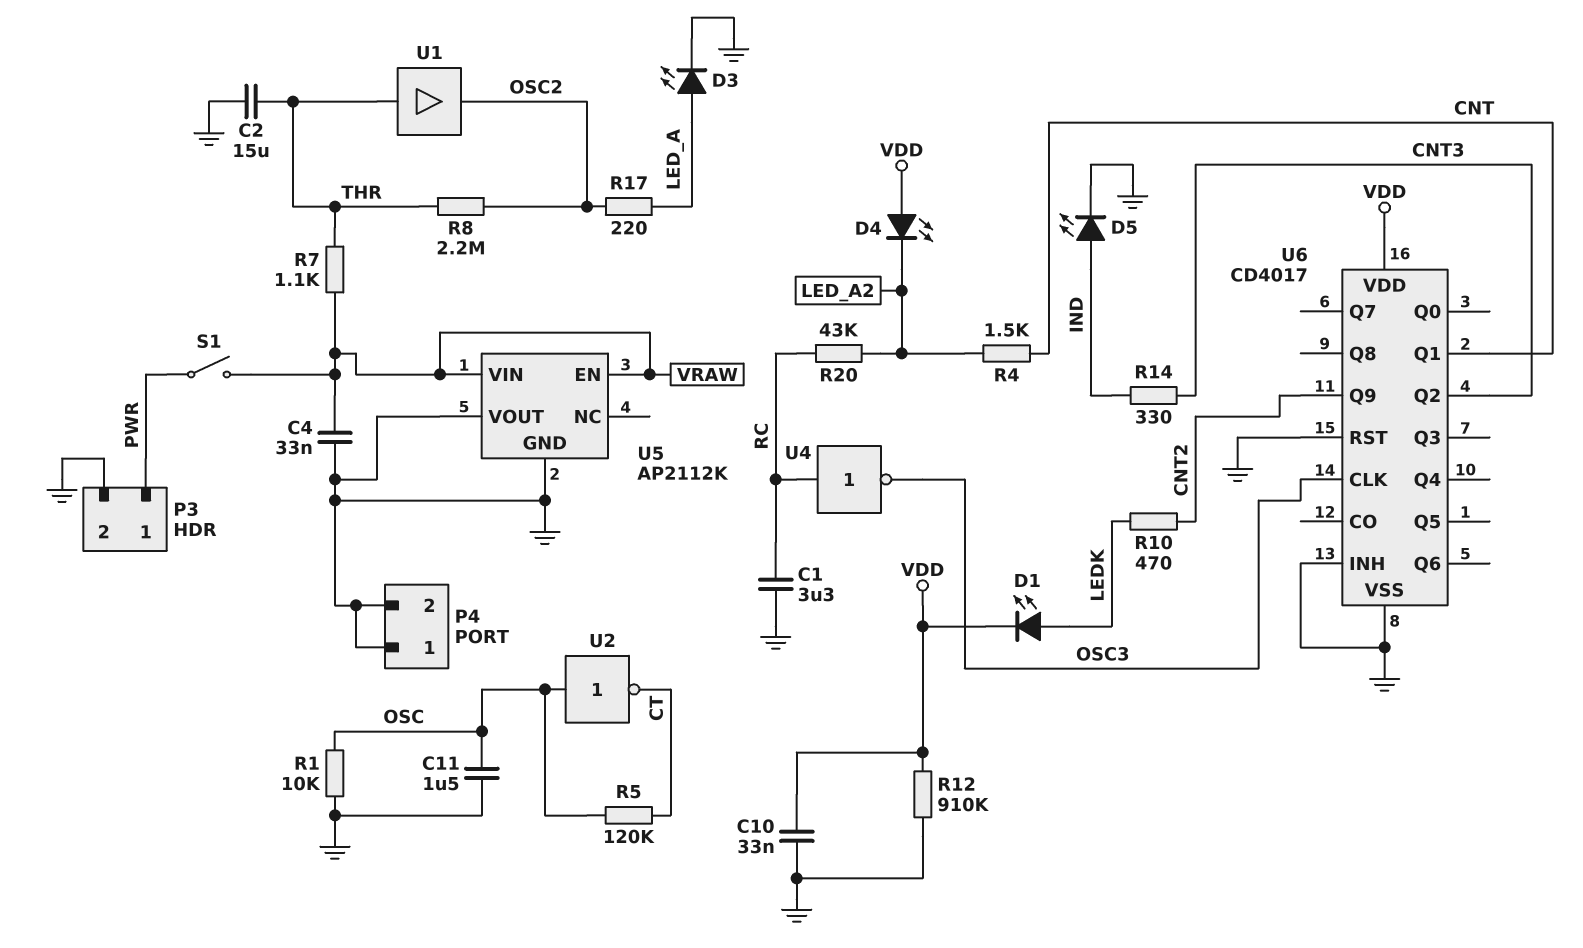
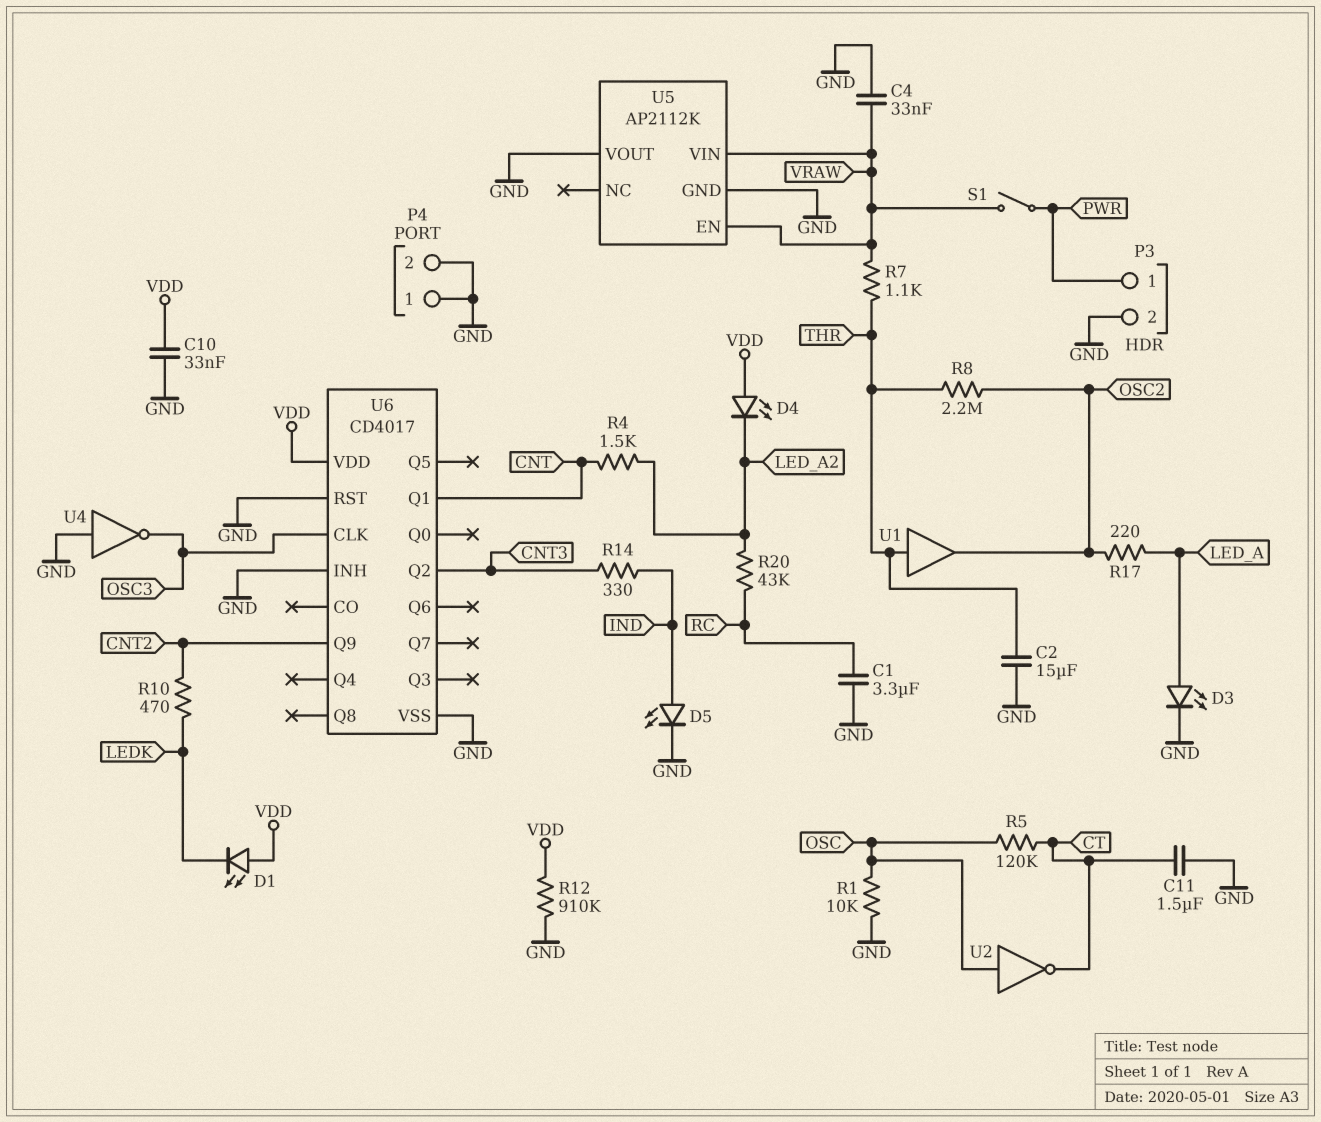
C11: 1.5uF (GND, OSC) -> 1.5uF (CT, GND)
D1: LED (A LEDK, K VDD) -> LED (A VDD, K LEDK)
U4: NOT (in RC, out OSC3) -> NOT (in GND, out OSC3)

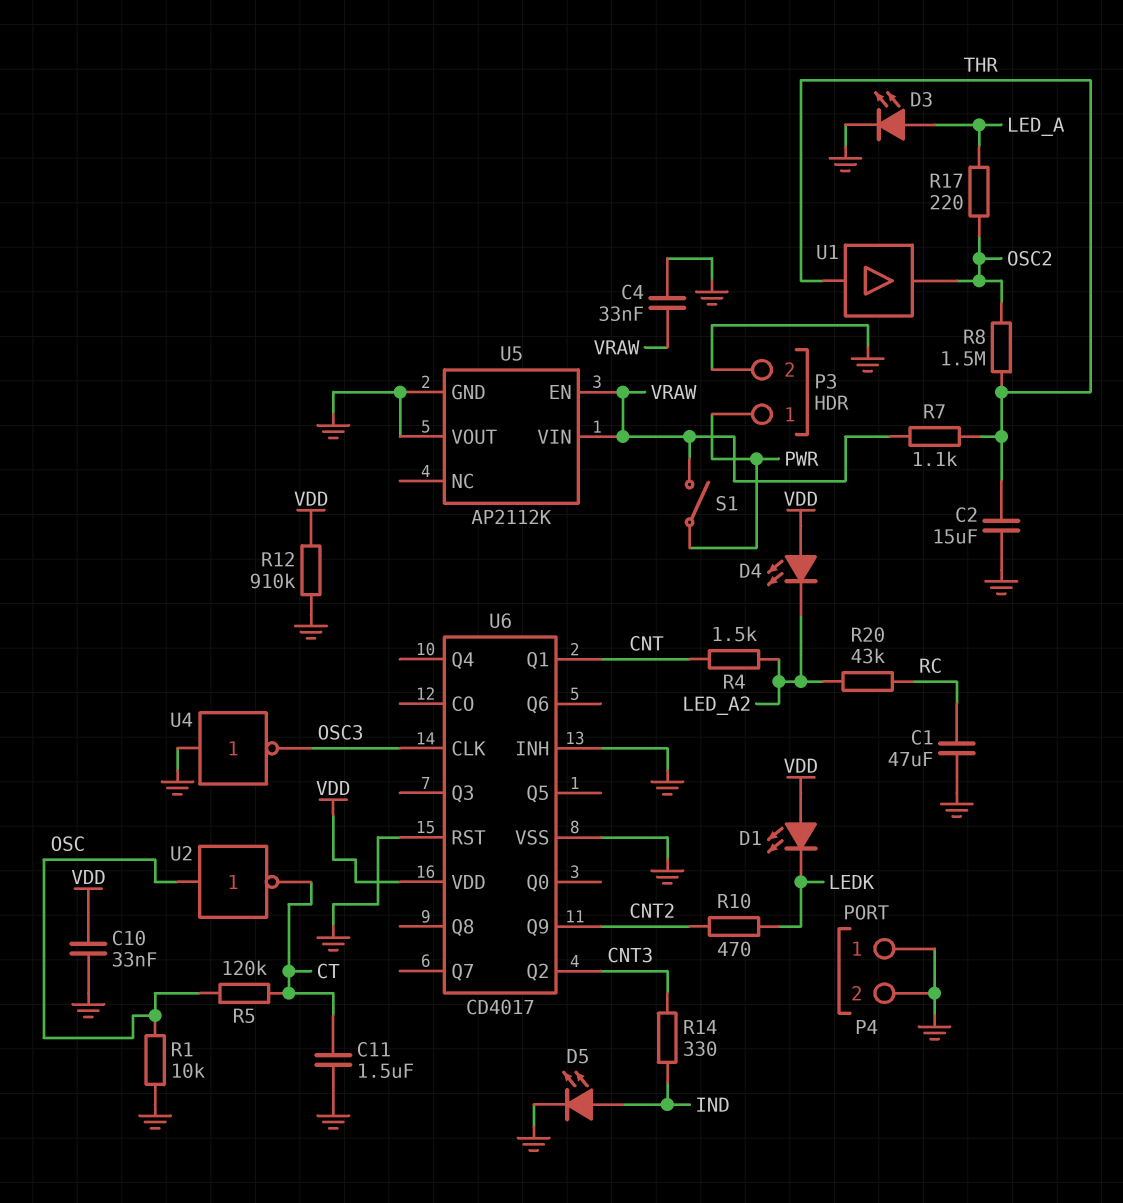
C1: 3.3uF (GND, RC) -> 47uF (GND, RC)
R8: 2.2M (OSC2, THR) -> 1.5M (OSC2, THR)

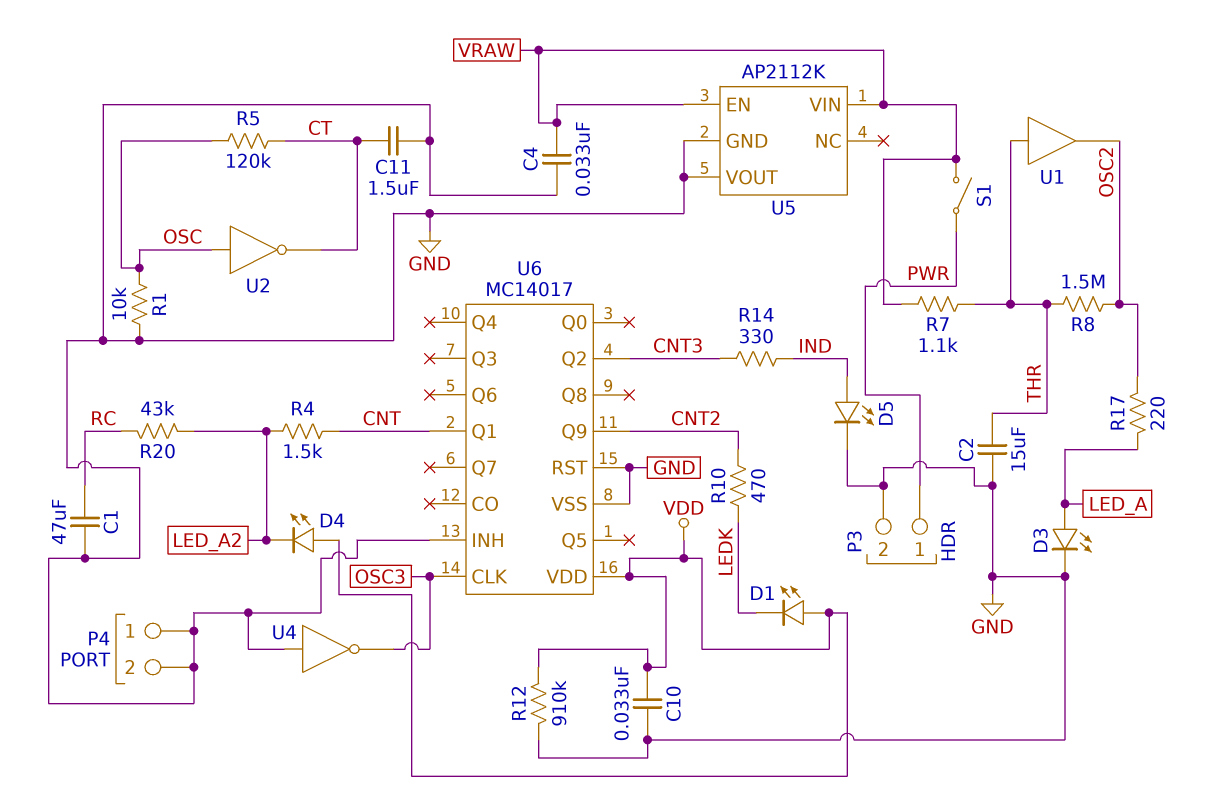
U6: CD4017 -> MC14017

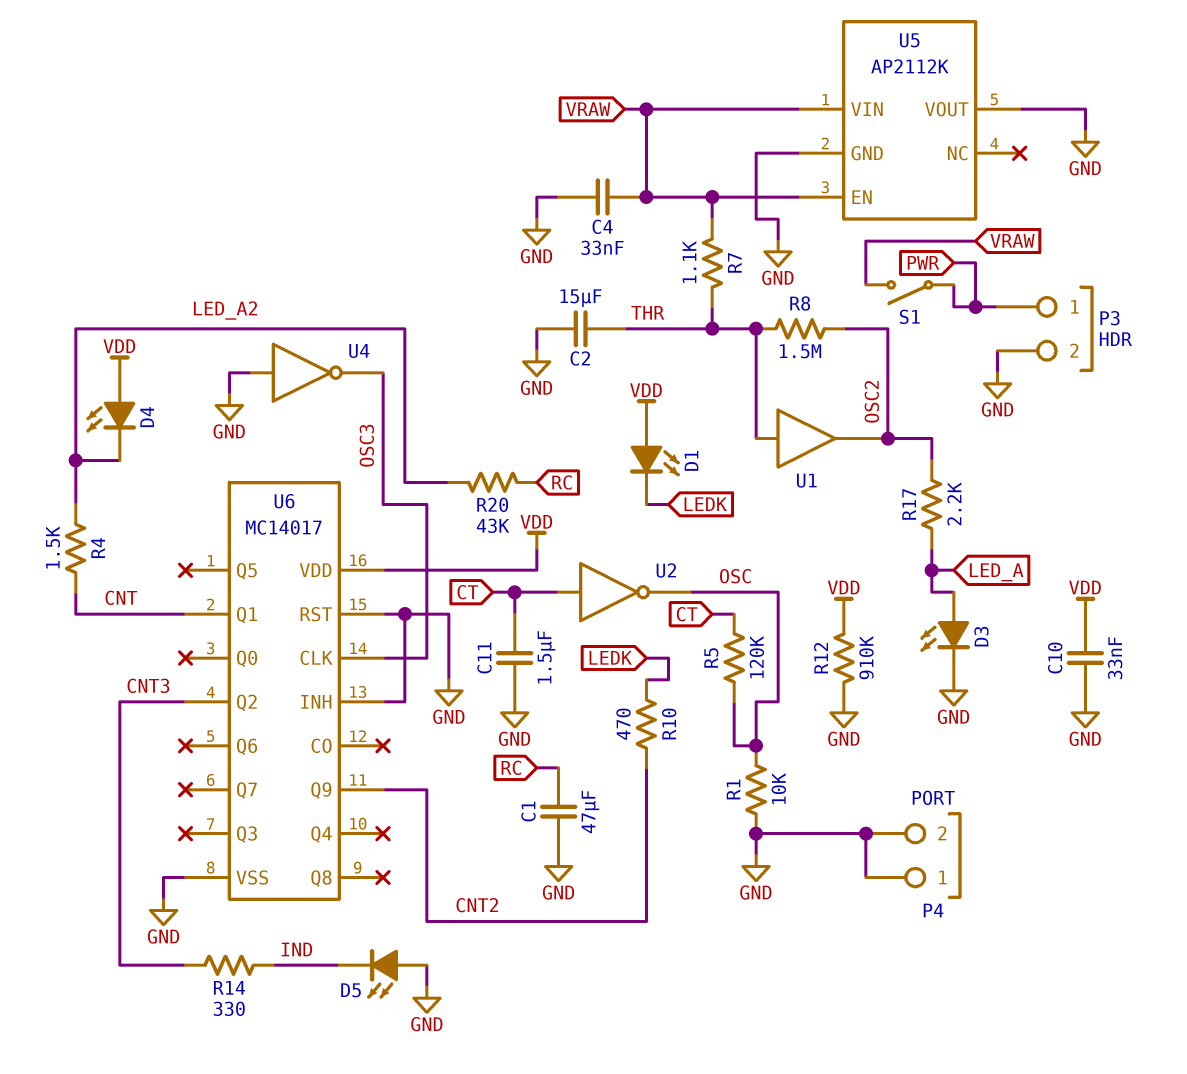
D5: LED (A IND, K GND) -> LED (A GND, K IND)
R17: 220 (LED_A, OSC2) -> 2.2k (LED_A, OSC2)
U2: NOT (in OSC, out CT) -> NOT (in CT, out OSC)

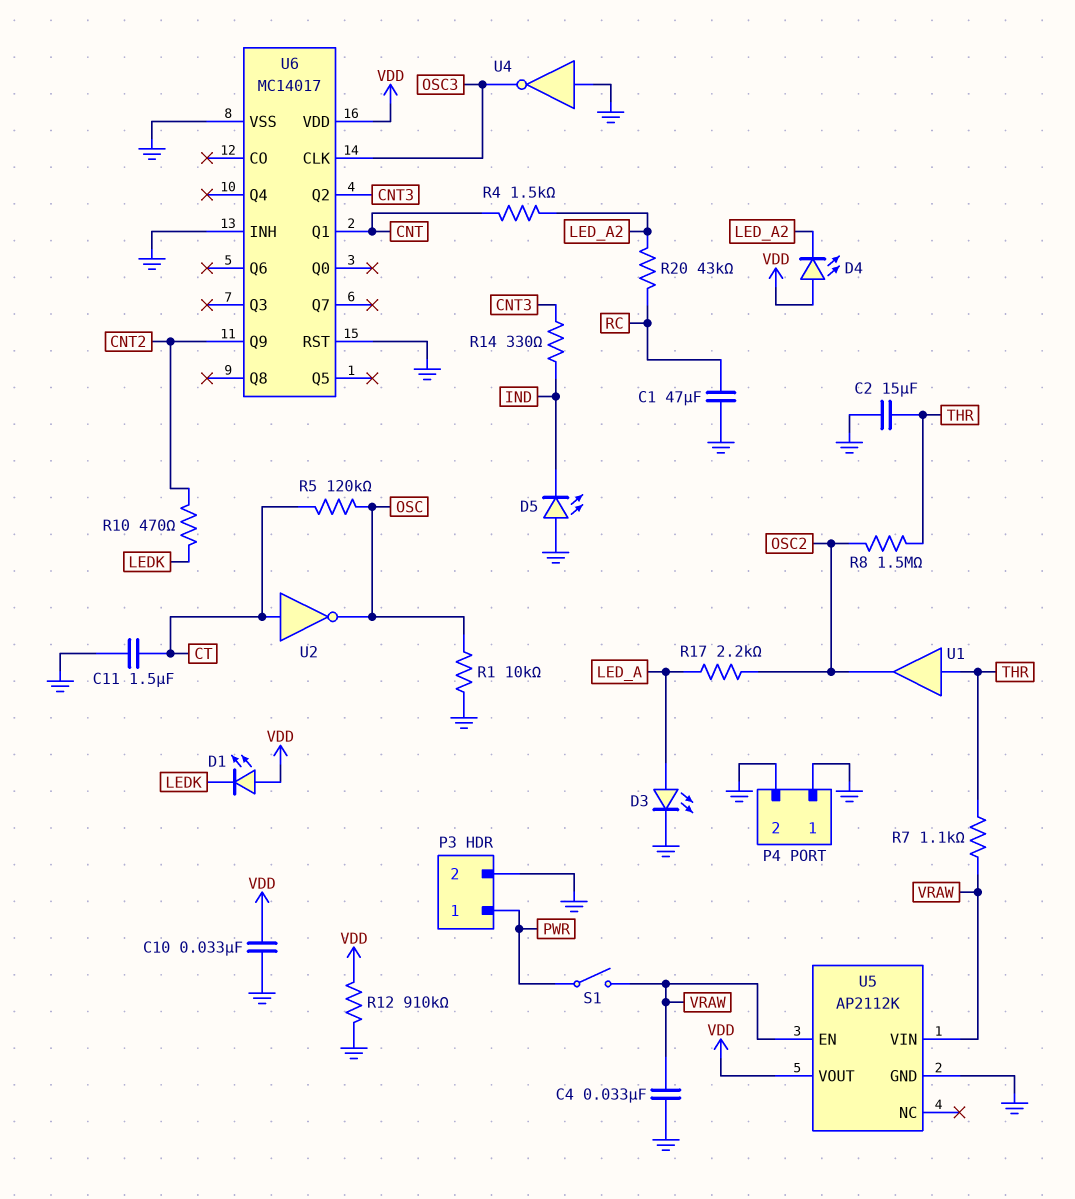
U5 pin VOUT: GND -> VDD

